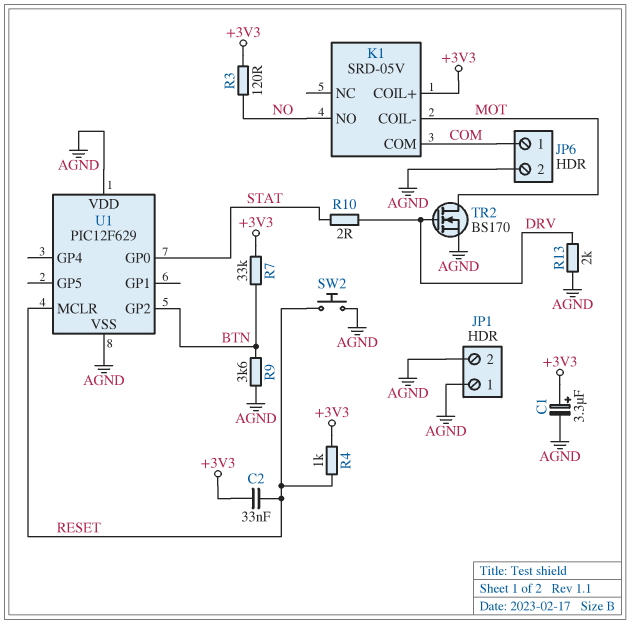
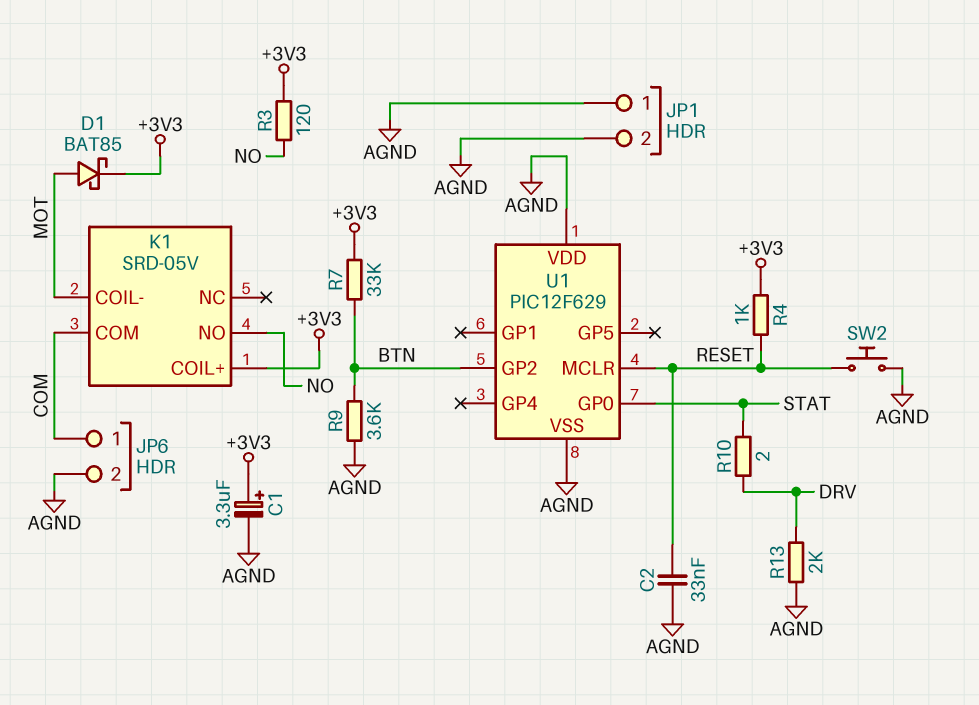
C2: 33nF (+3V3, RESET) -> 33nF (AGND, RESET)
D1: none -> schottky BAT85 (A MOT, K +3V3)
TR2: NMOS BS170 (G DRV, D MOT, S AGND) -> none

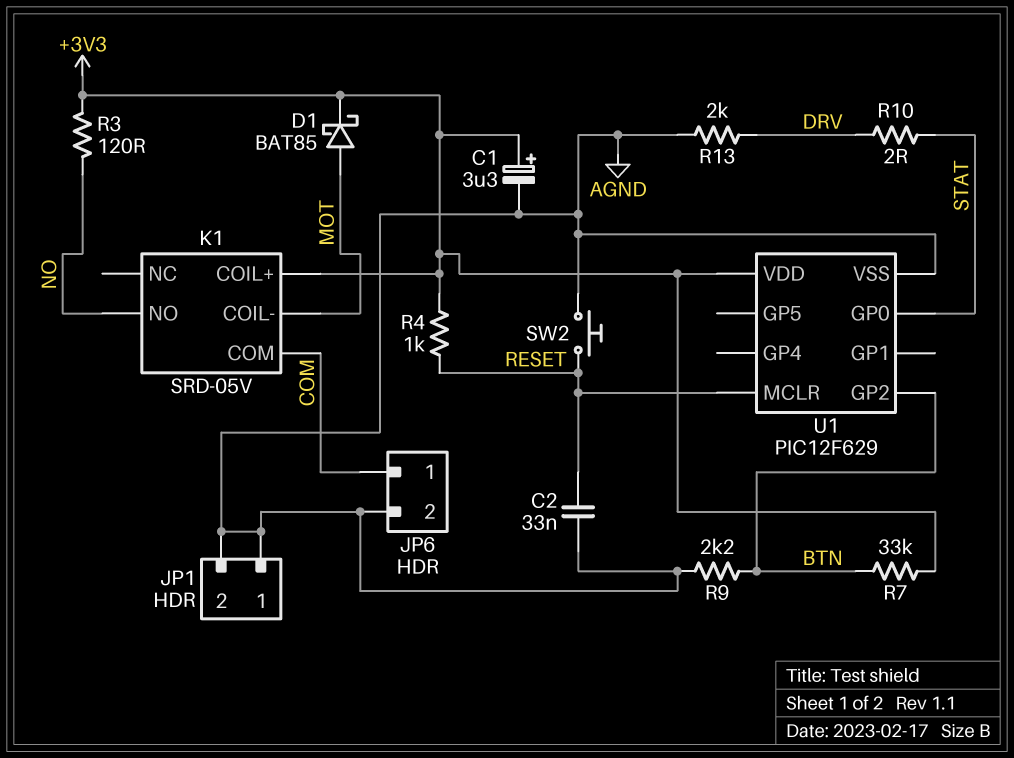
R9: 3.6k (AGND, BTN) -> 2.2k (AGND, BTN)
U1 pin VDD: AGND -> +3V3

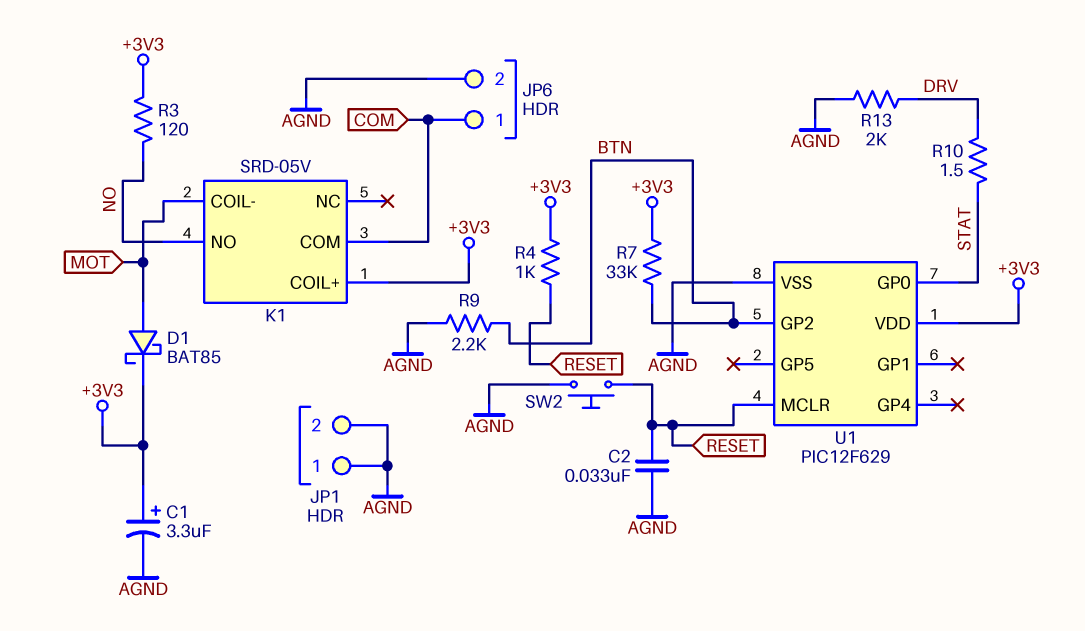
R10: 2 (DRV, STAT) -> 1.5 (DRV, STAT)

